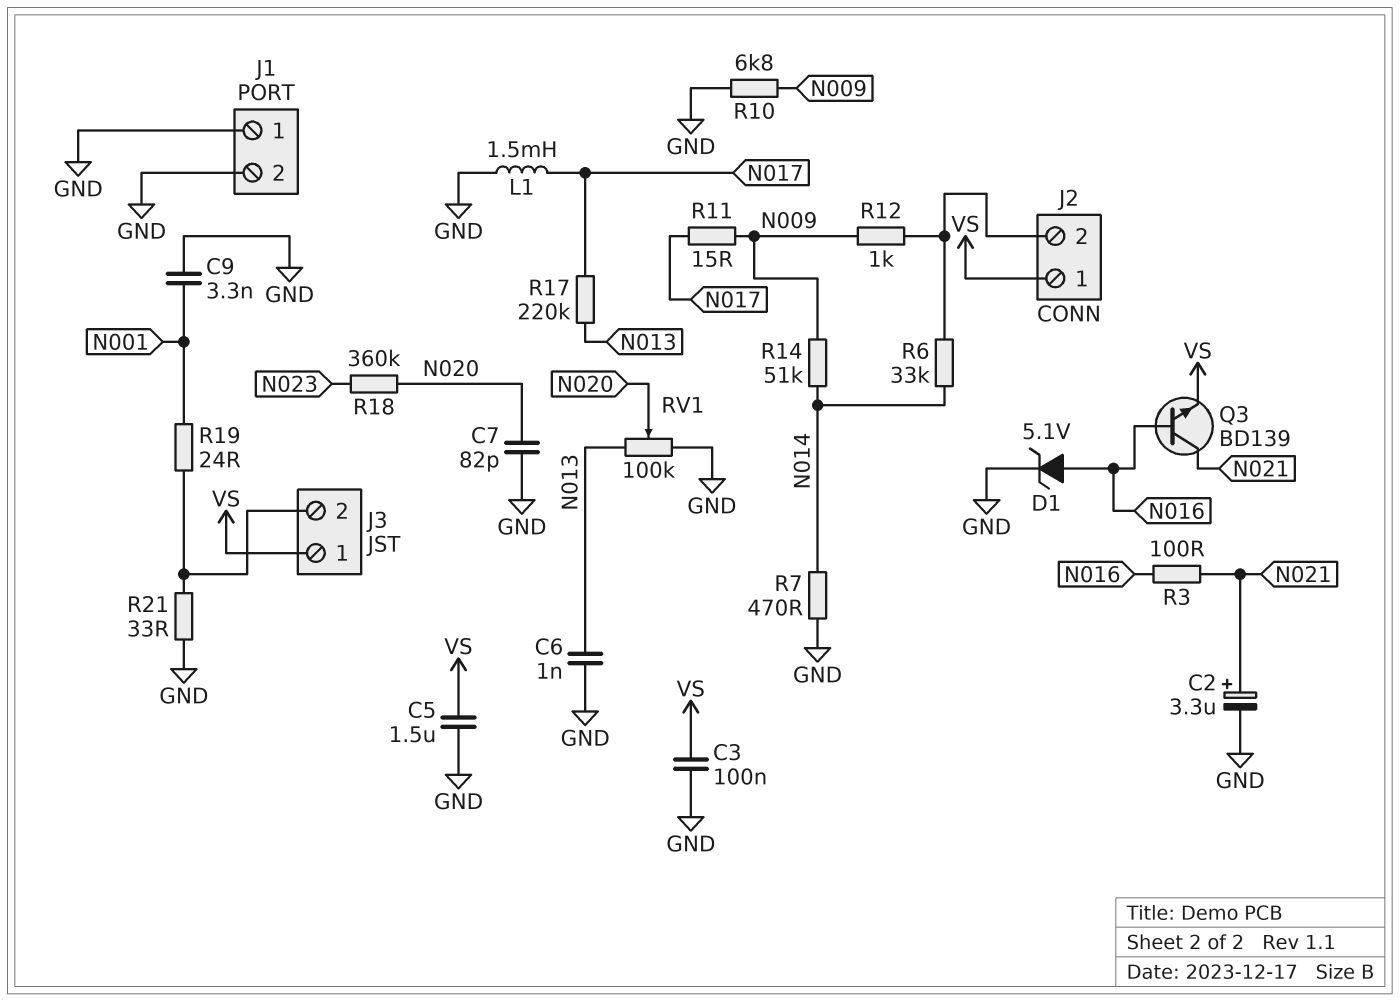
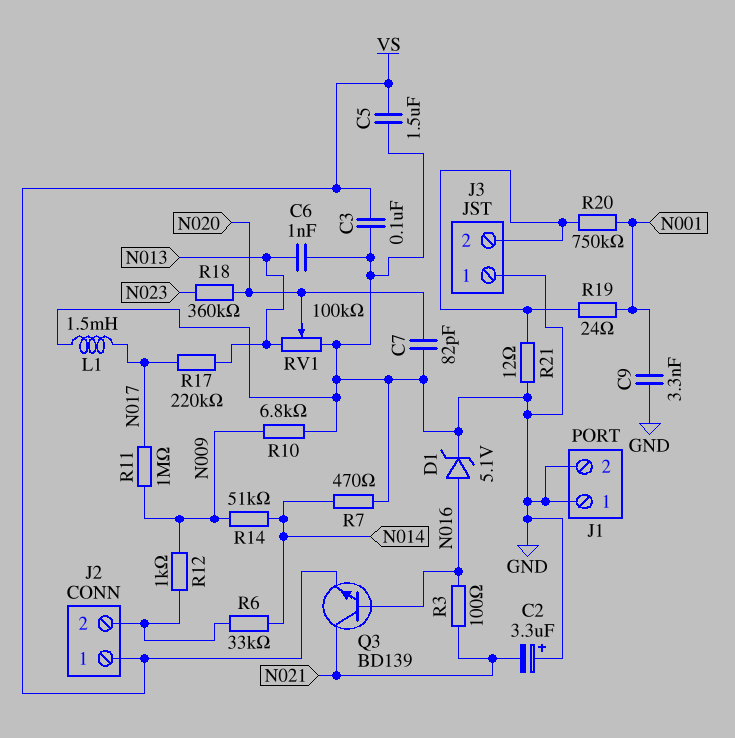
C2: 3.3uF (plus N021, minus GND) -> 3.3uF (plus GND, minus N021)
J3 pin 1: VS -> GND
R11: 15 (N009, N017) -> 1M (N009, N017)
R20: none -> 750k (J3/2, N001)
R21: 33 (GND, J3/2) -> 12 (GND, J3/2)

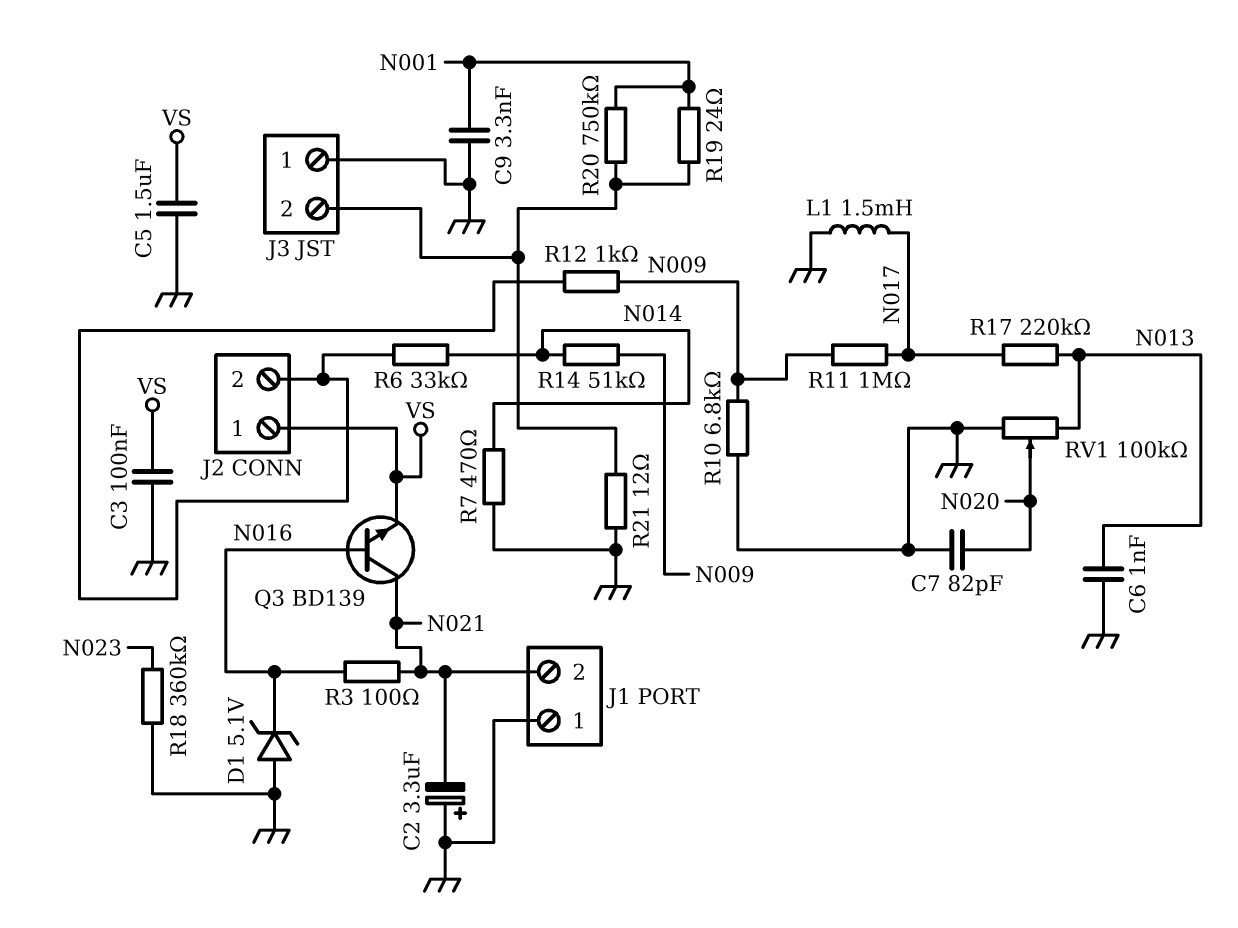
D1: zener 5.1V (A N016, K GND) -> zener 5.1V (A GND, K N016)
J1 pin 2: GND -> N021
R18: 360k (N020, N023) -> 360k (GND, N023)

